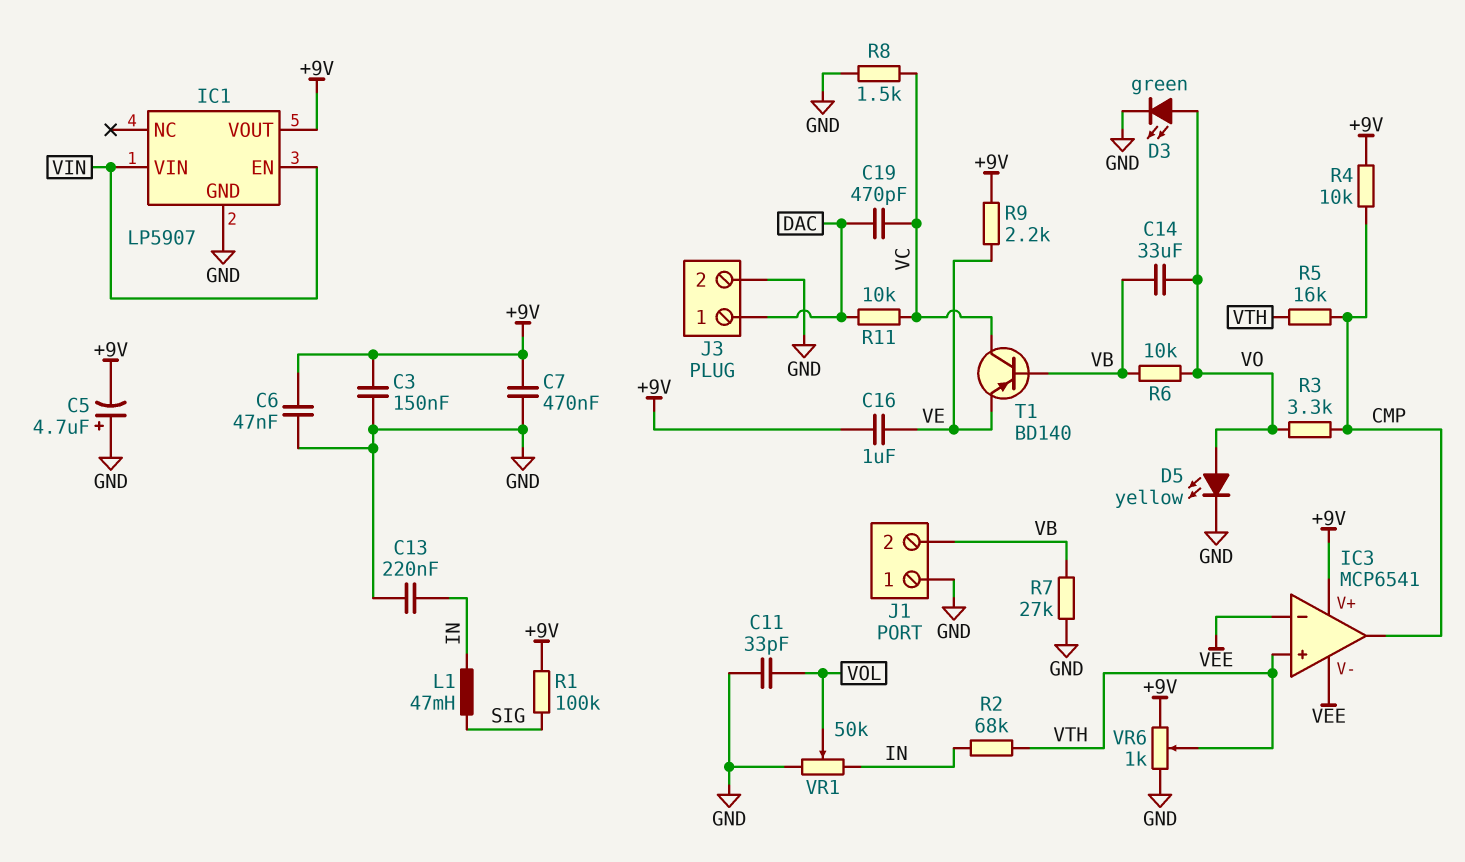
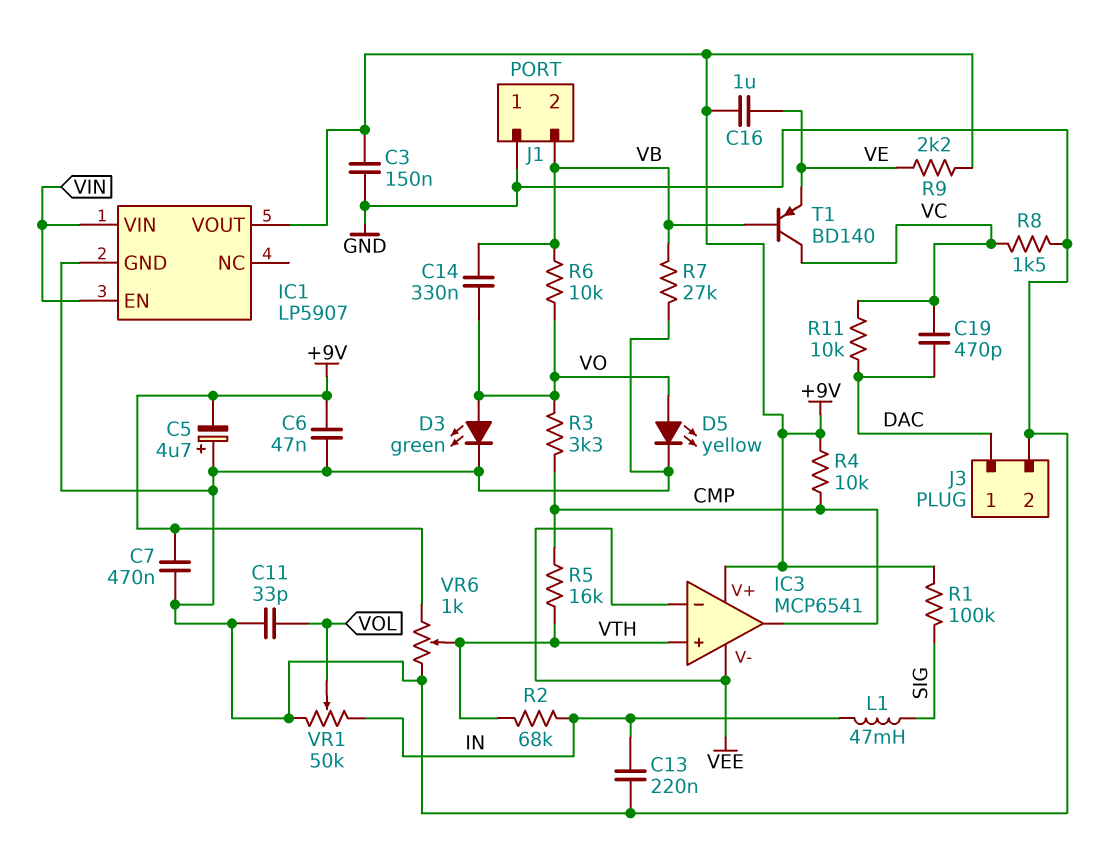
C14: 33uF (VB, VO) -> 330nF (VB, VO)

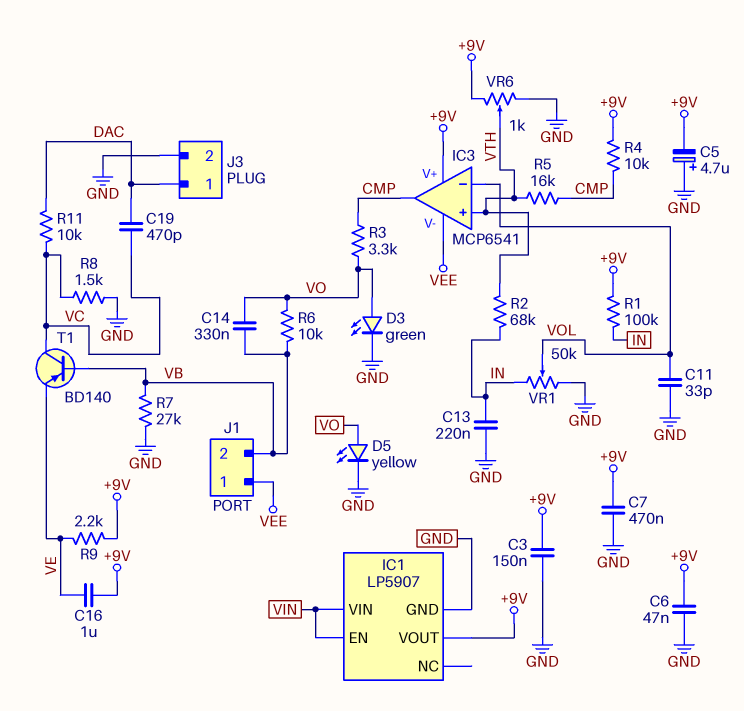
IC3 pin in-: VEE -> VOL
J1 pin 1: GND -> VEE
L1: 47mH (IN, SIG) -> none
R1: 100k (+9V, SIG) -> 100k (+9V, IN)

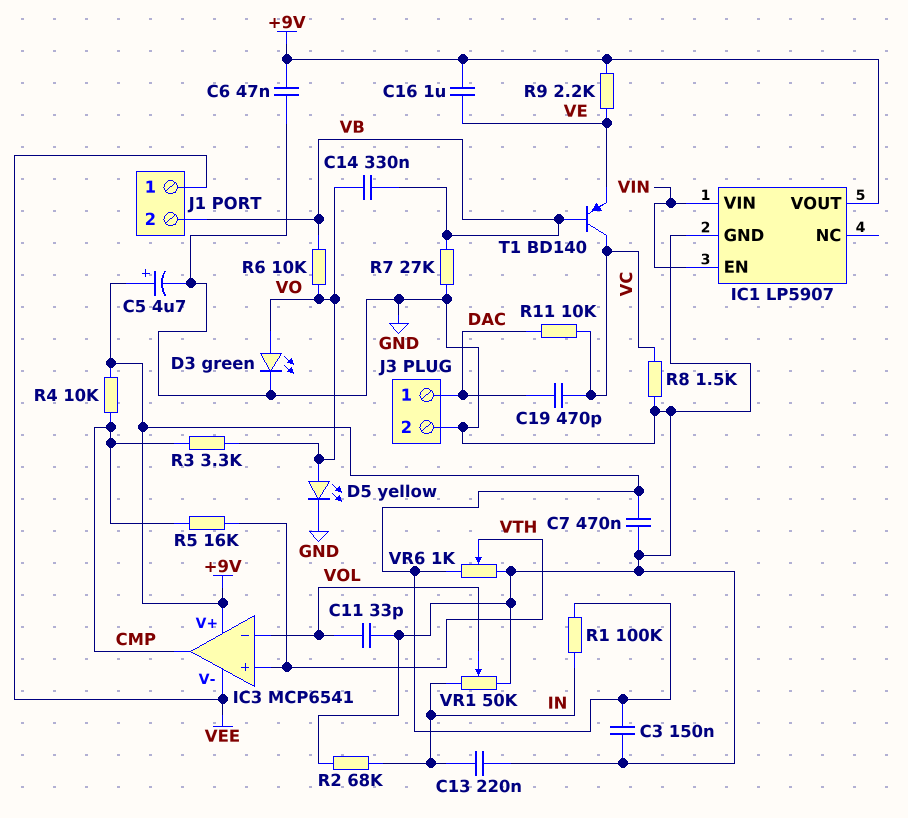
C5: 4.7uF (plus GND, minus +9V) -> 4.7uF (plus +9V, minus GND)
R2: 68k (IN, VTH) -> 68k (GND, IN)

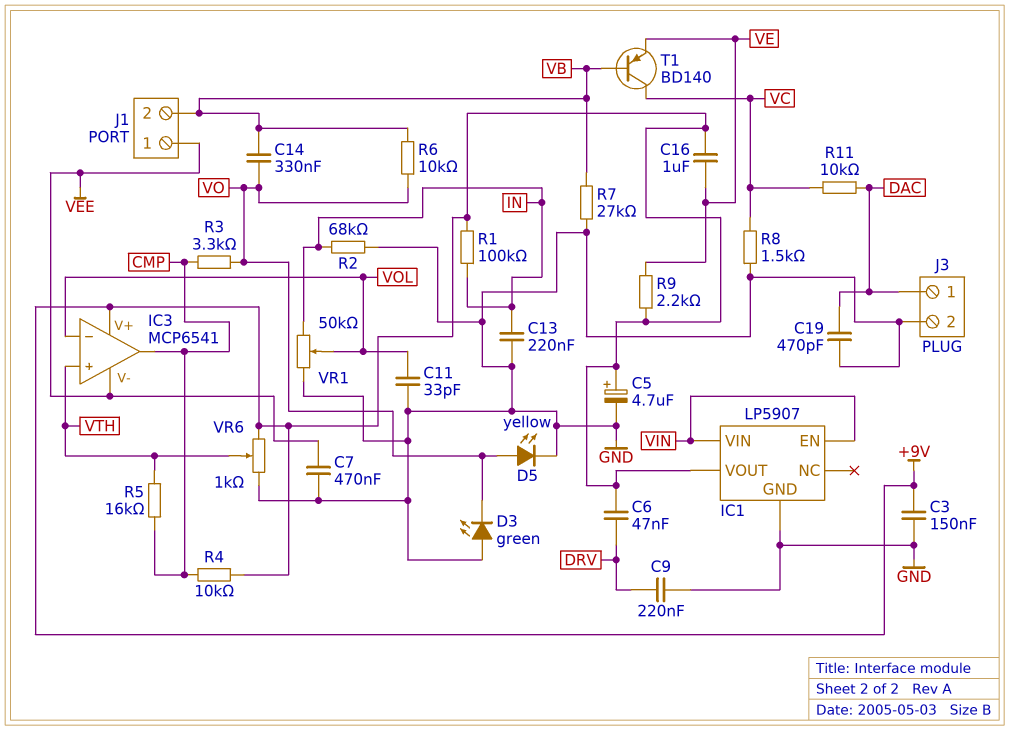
C6: 47nF (+9V, GND) -> 47nF (+9V, DRV)
C7: 470nF (+9V, GND) -> 470nF (GND, VEE)
C9: none -> 220nF (DRV, GND)
C19: 470pF (DAC, VC) -> 470pF (DAC, GND)
D3: LED green (A VO, K GND) -> LED green (A GND, K VO)

